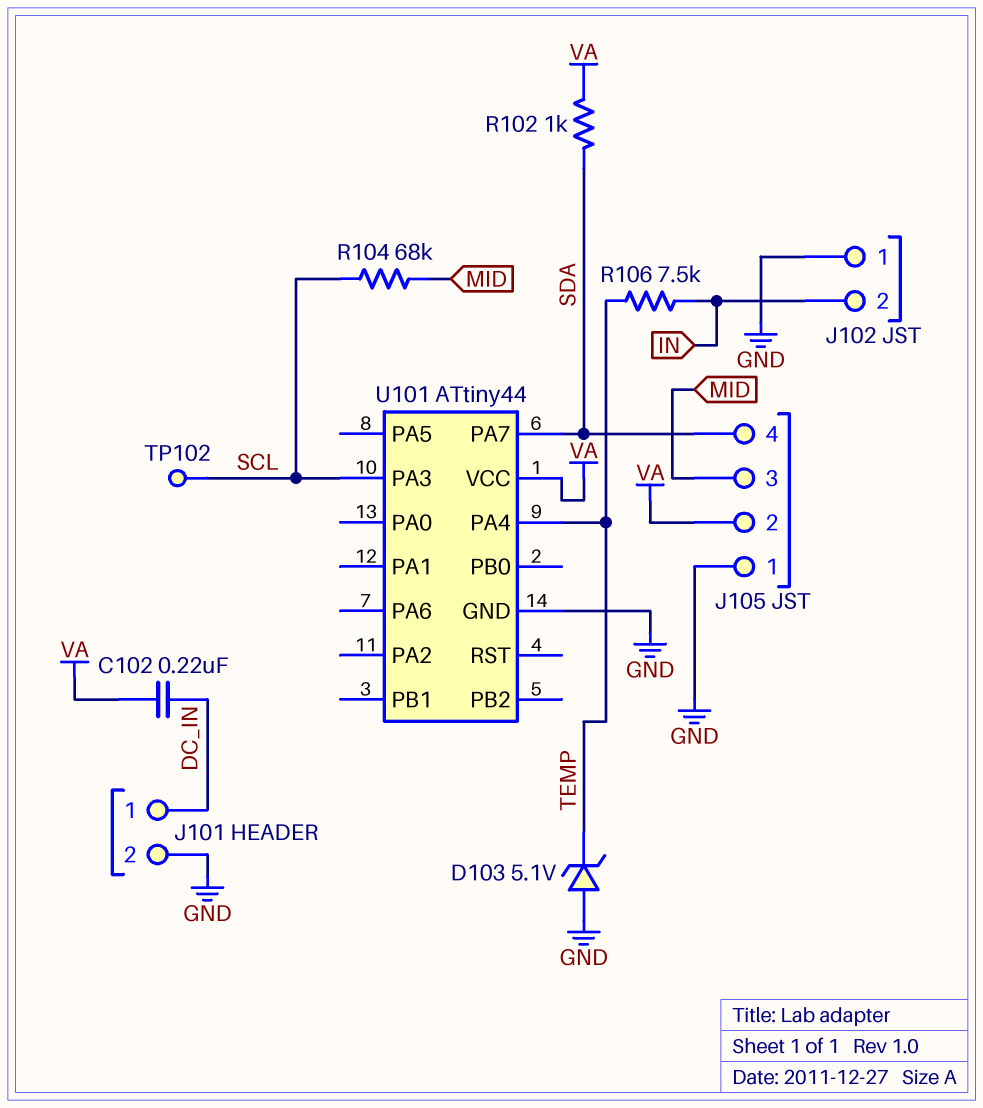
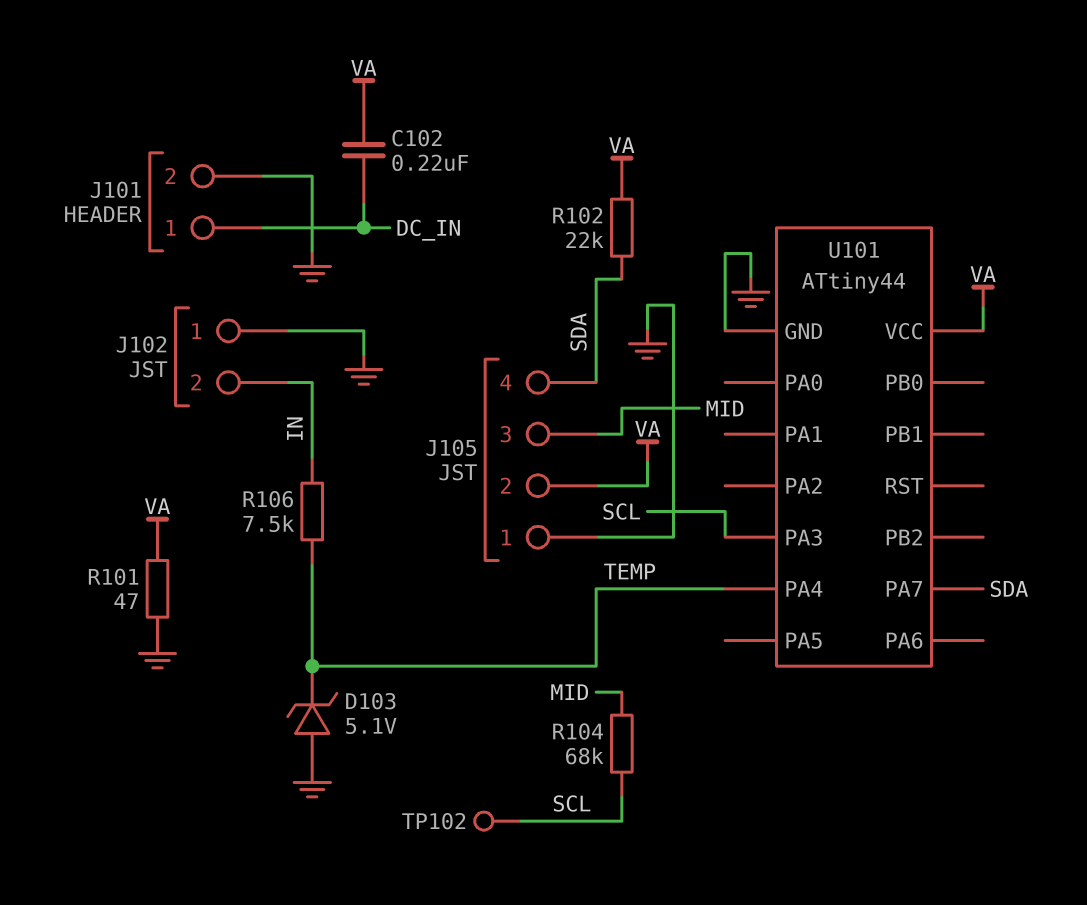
R101: none -> 47 (GND, VA)
R102: 1k (SDA, VA) -> 22k (SDA, VA)

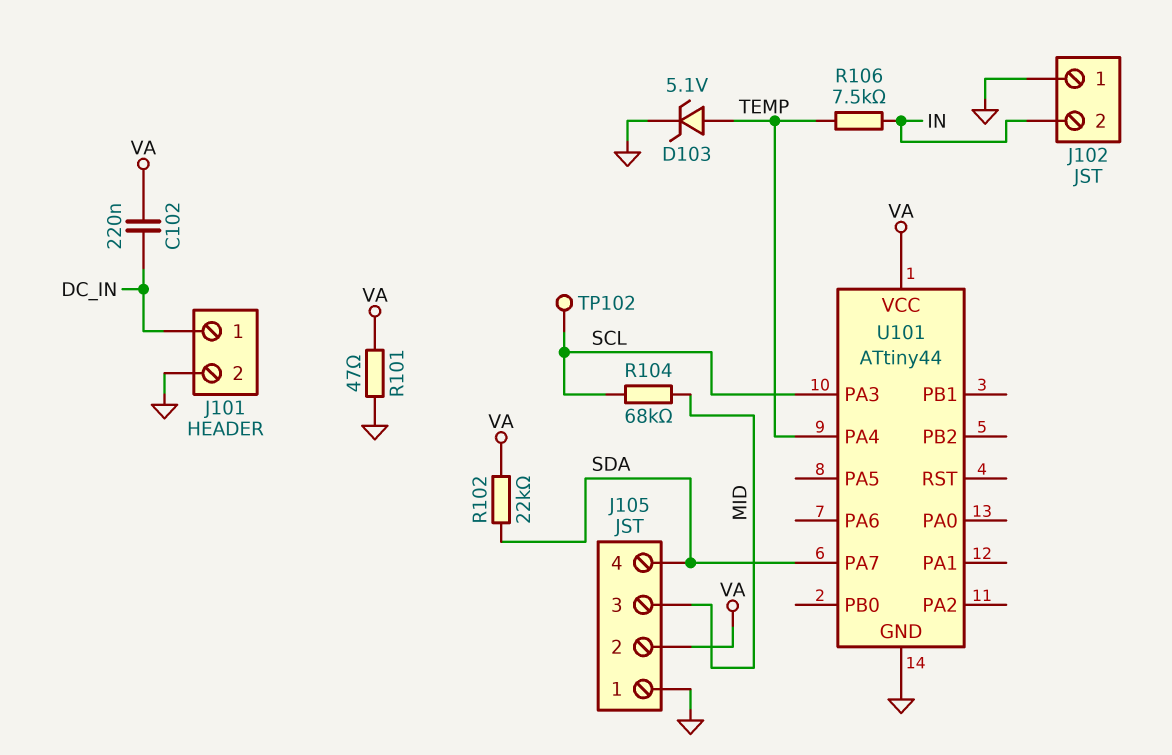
D103: zener 5.1V (A GND, K TEMP) -> zener 5.1V (A TEMP, K GND)

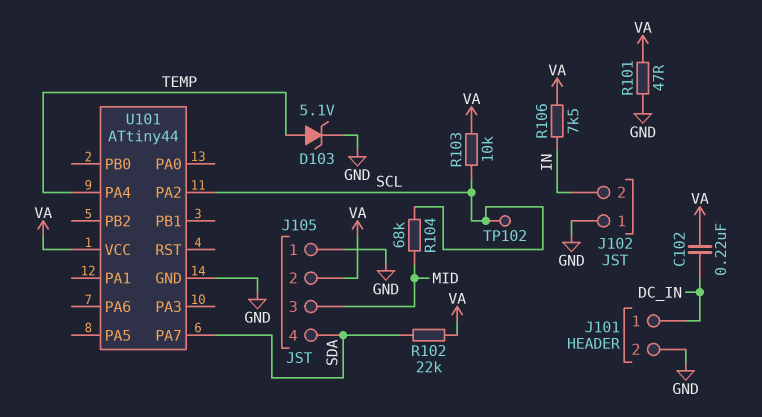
R103: none -> 10k (SCL, VA)
R106: 7.5k (IN, TEMP) -> 7.5k (IN, VA)
U101 pin PA2: none -> SCL
U101 pin PA3: SCL -> none

